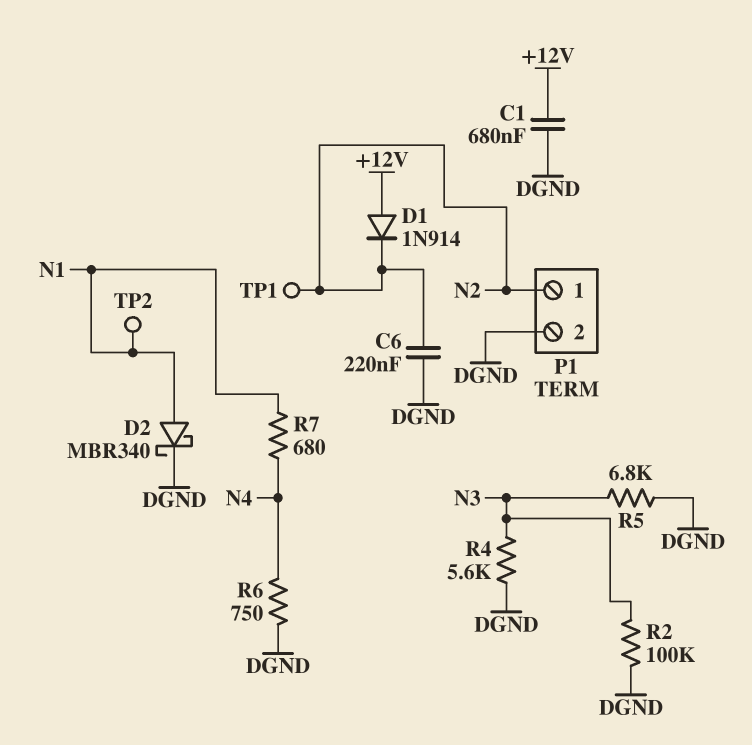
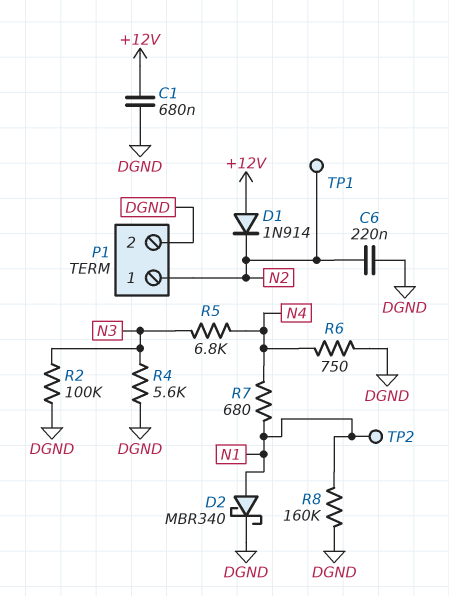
R5: 6.8k (DGND, N3) -> 6.8k (N3, N4)
R8: none -> 160k (DGND, N1)

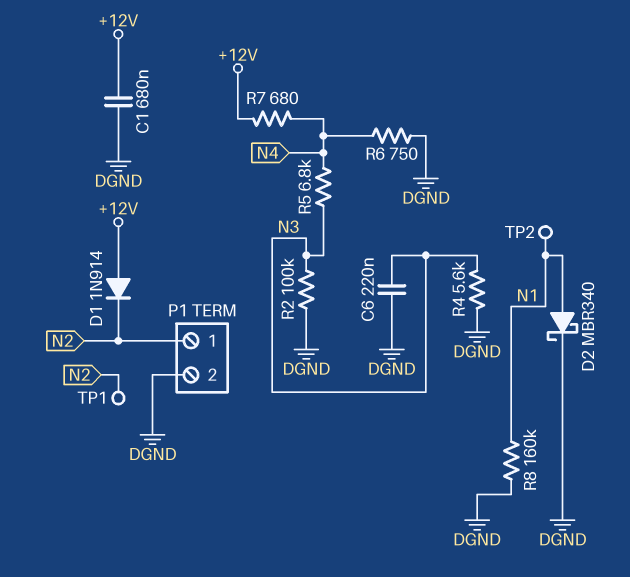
C6: 220nF (DGND, N2) -> 220nF (DGND, N3)
R7: 680 (N1, N4) -> 680 (+12V, N4)

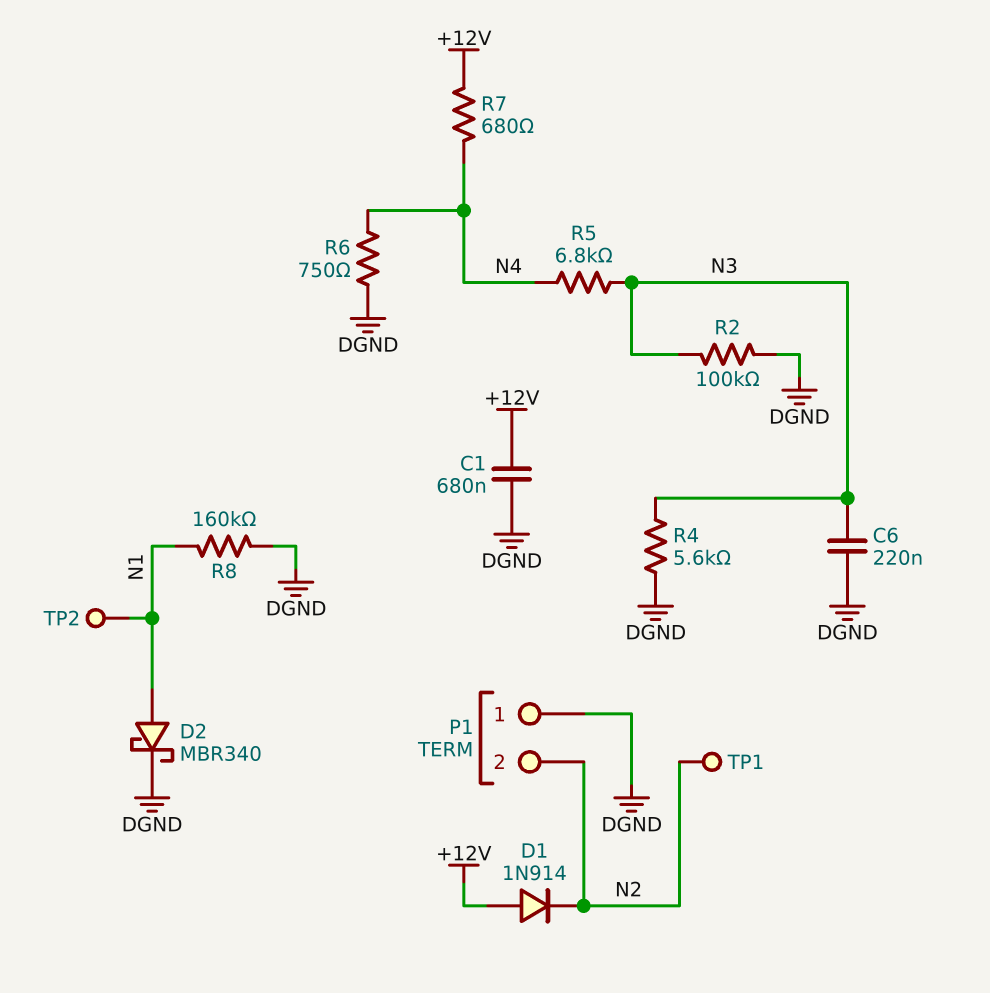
P1 pin 1: N2 -> DGND
P1 pin 2: DGND -> N2

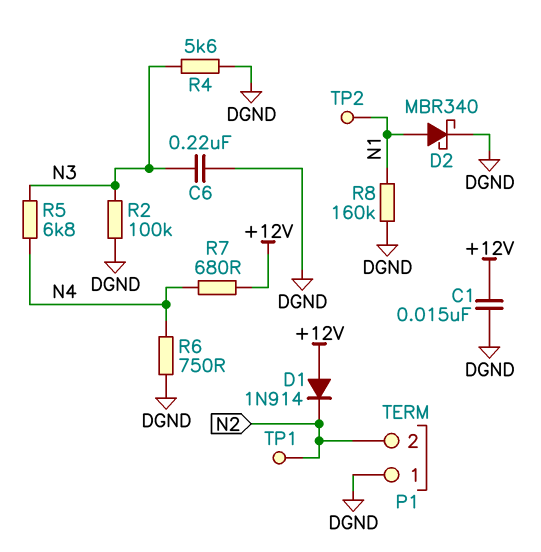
C1: 680nF (+12V, DGND) -> 15nF (+12V, DGND)

